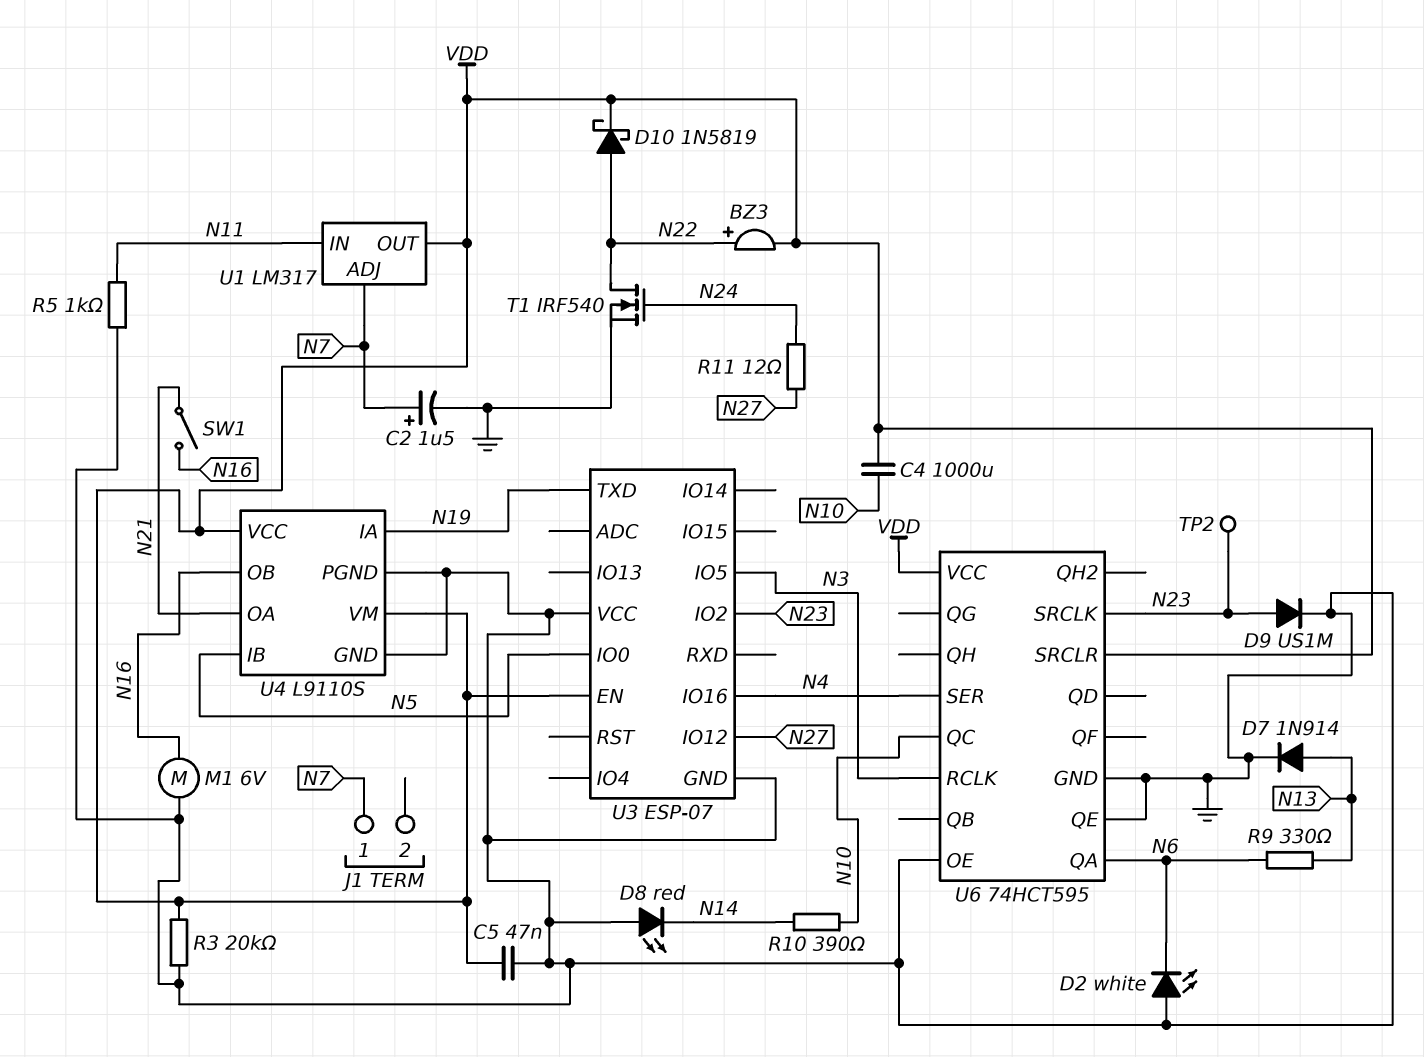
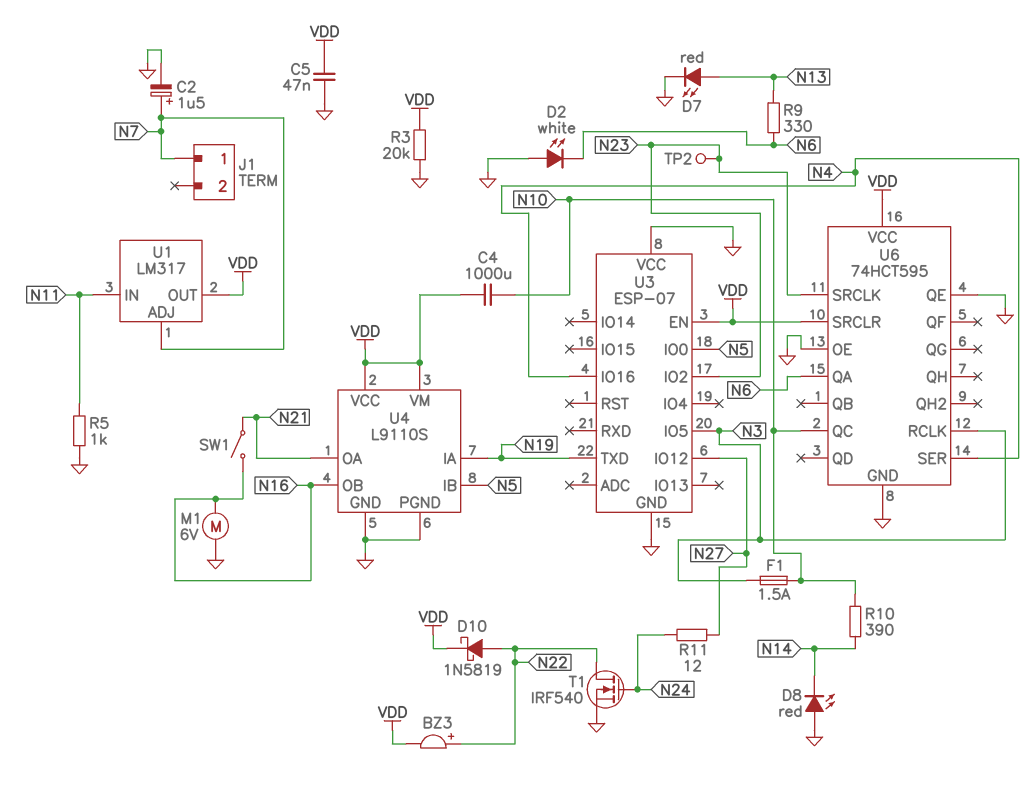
D7: diode 1N914 (A N13, K GND) -> LED red (A N13, K GND)
D9: diode US1M (A N23, K GND) -> none
F1: none -> 1.5A (N3, N10)

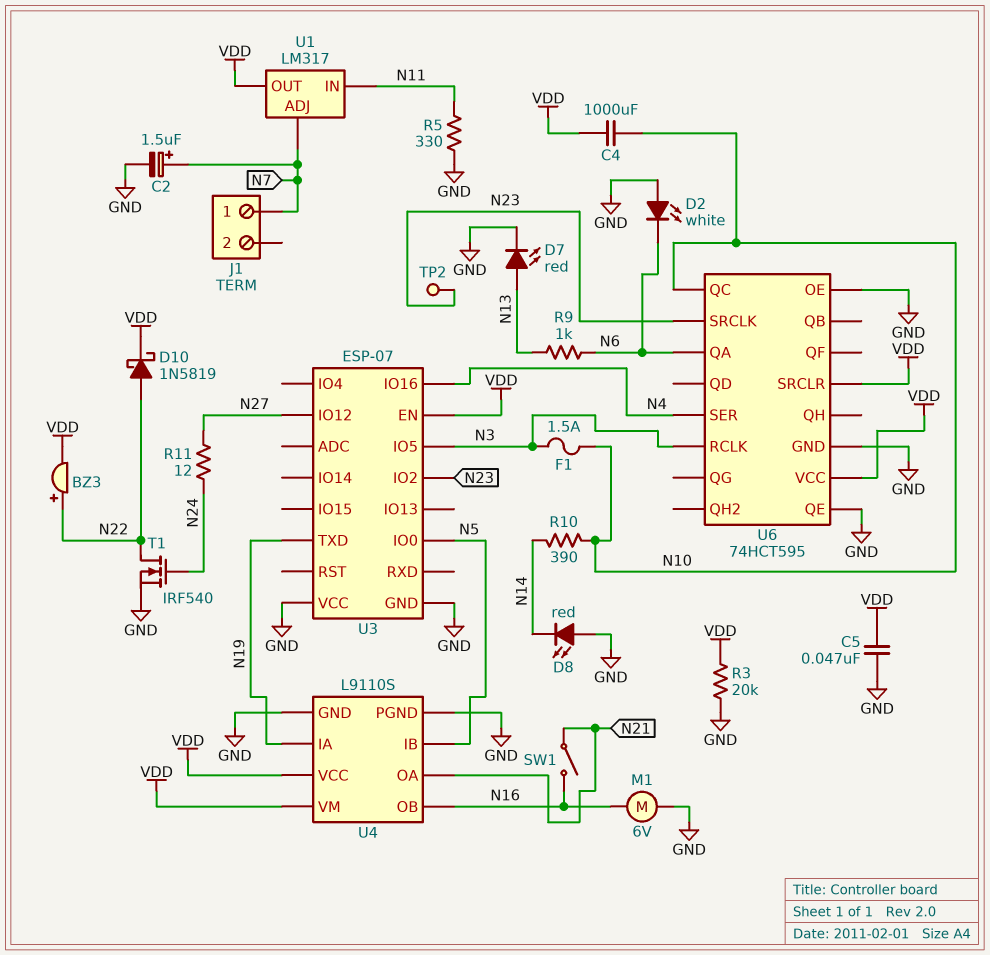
R5: 1k (GND, N11) -> 330 (GND, N11)
R9: 330 (N6, N13) -> 1k (N6, N13)

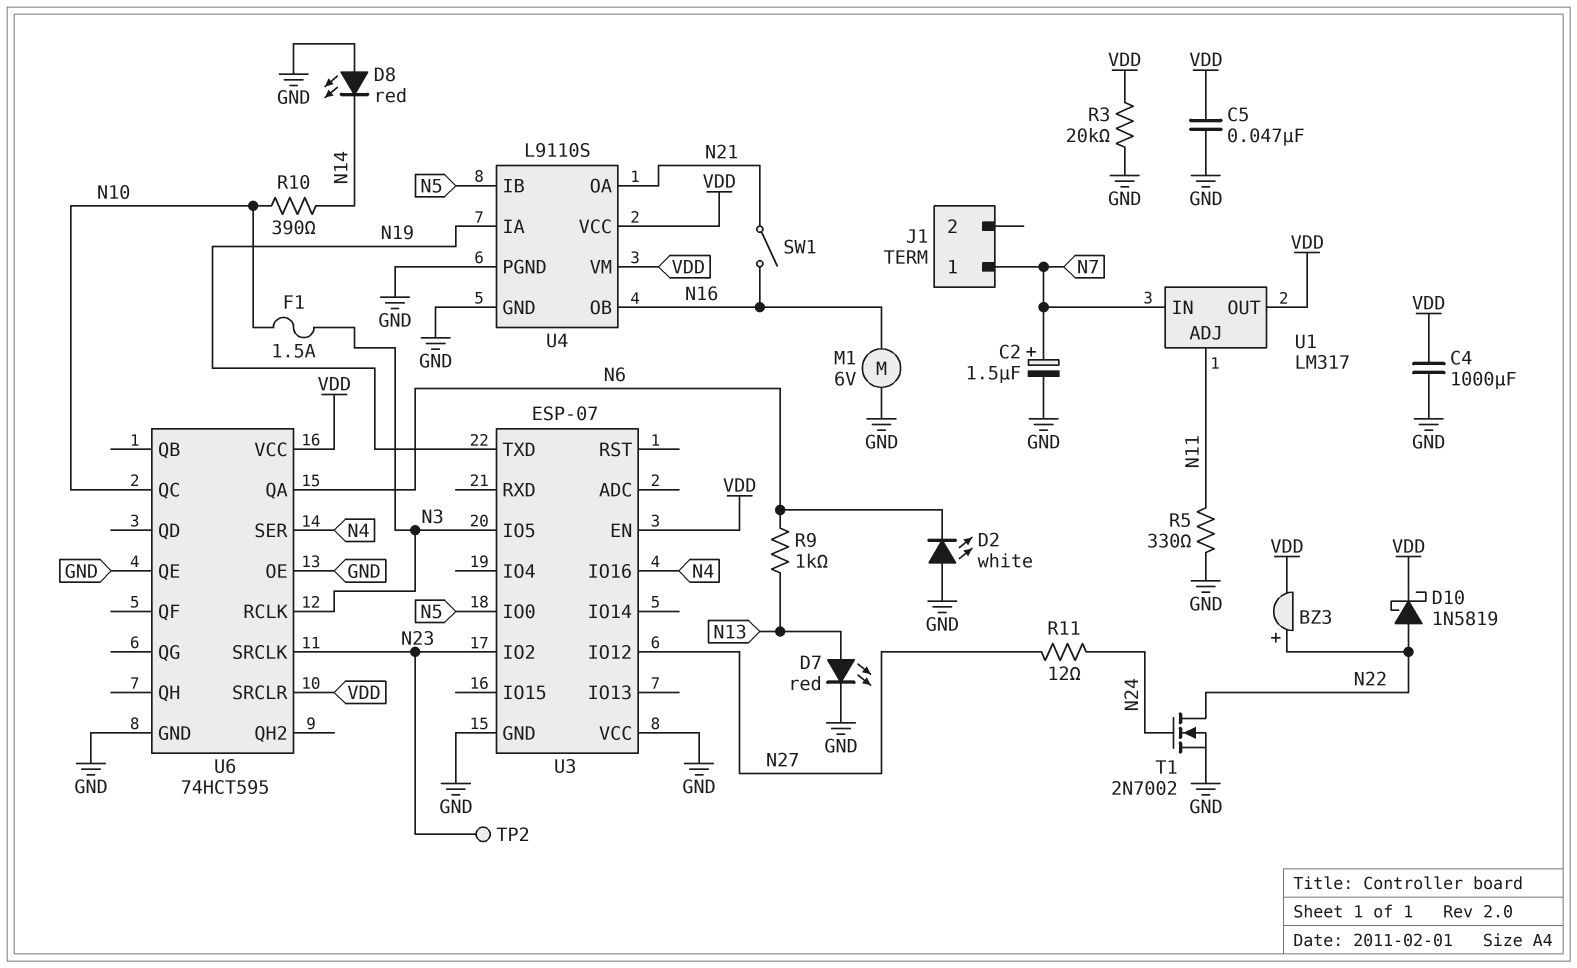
C4: 1000uF (N10, VDD) -> 1000uF (GND, VDD)
T1: NMOS IRF540 (G N24, D N22, S GND) -> NMOS 2N7002 (G N24, D N22, S GND)
U1 pin ADJ: N7 -> N11
U1 pin IN: N11 -> N7

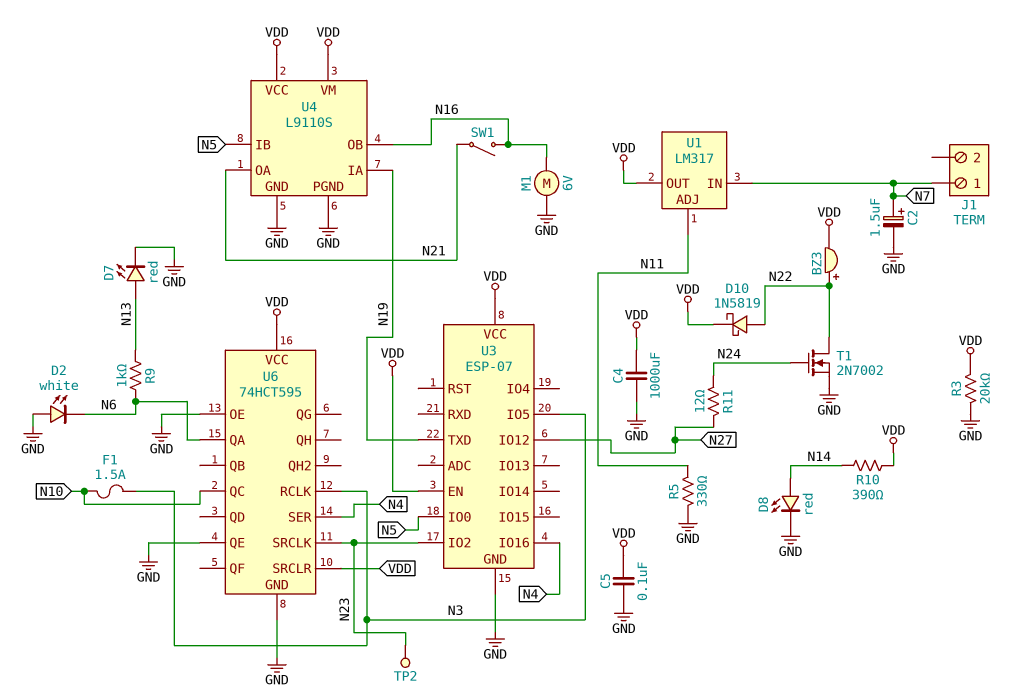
C5: 47nF (GND, VDD) -> 100nF (GND, VDD)
D8: LED red (A GND, K N14) -> LED red (A N14, K GND)
R10: 390 (N10, N14) -> 390 (N14, VDD)
U3 pin VCC: GND -> VDD

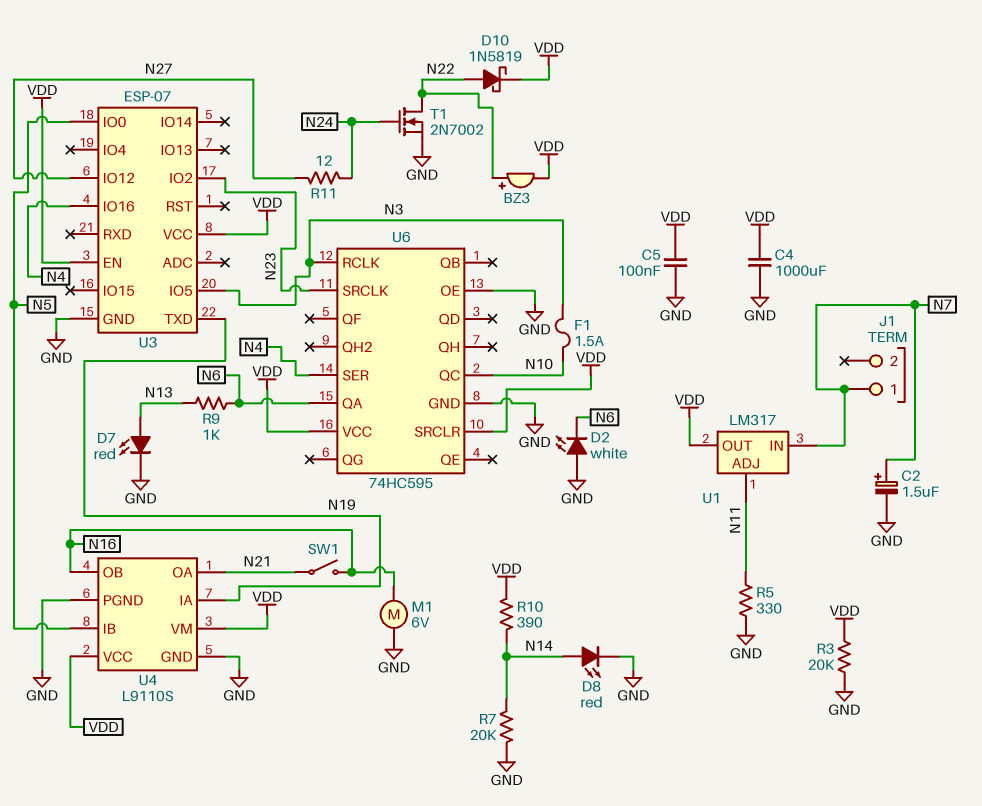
R7: none -> 20k (GND, N14)
TP2: test point (N23) -> none
U6: 74HCT595 -> 74HC595
U6 pin QE: GND -> none

